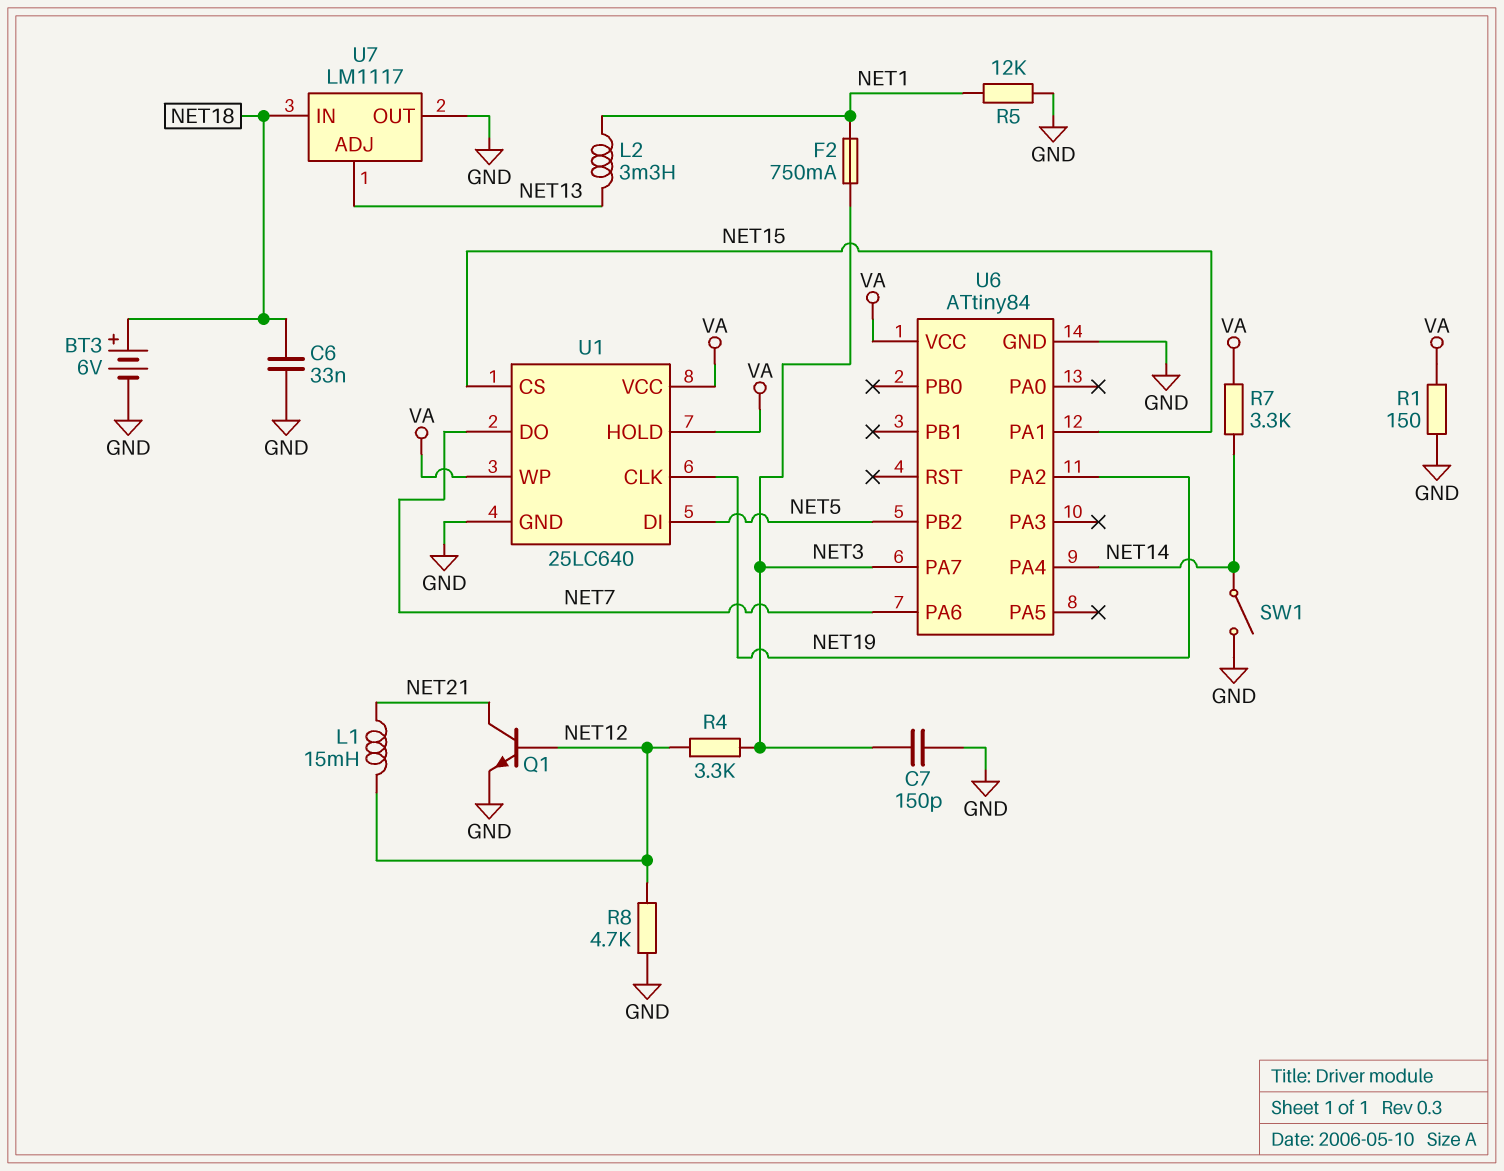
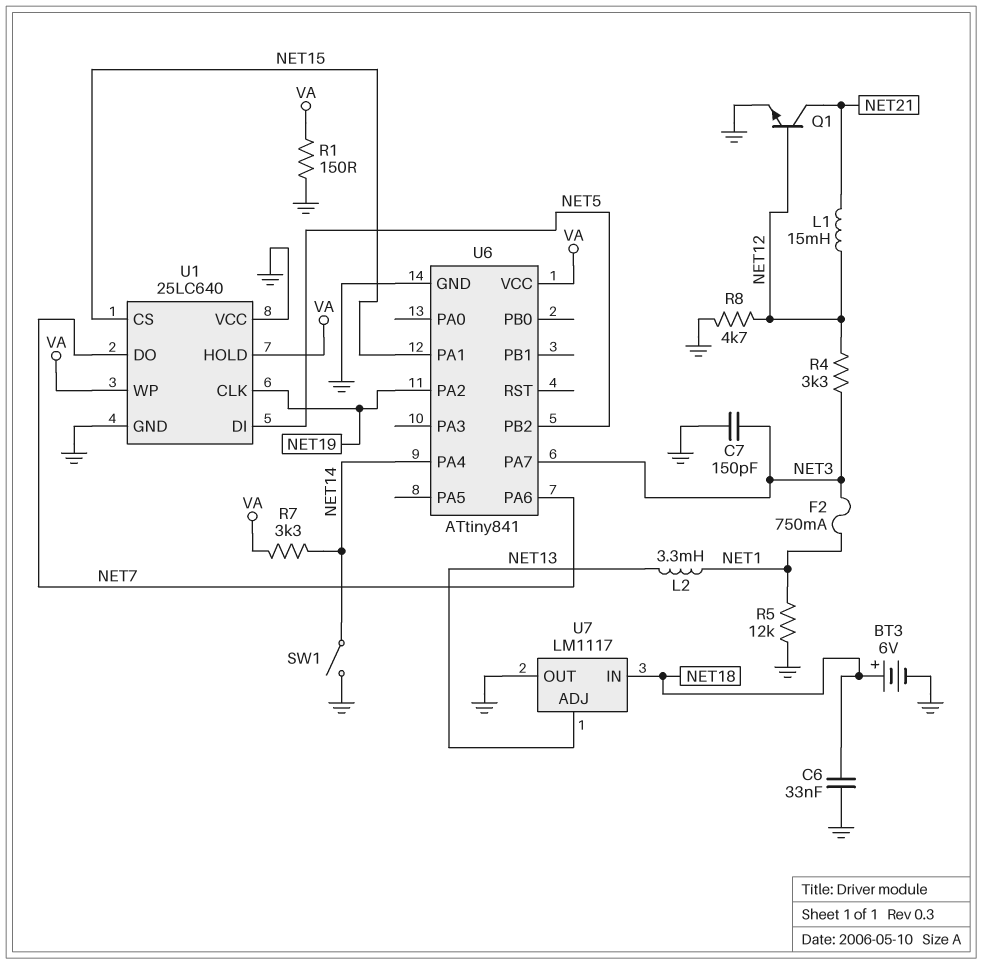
U1 pin VCC: VA -> GND
U6: ATtiny84 -> ATtiny841

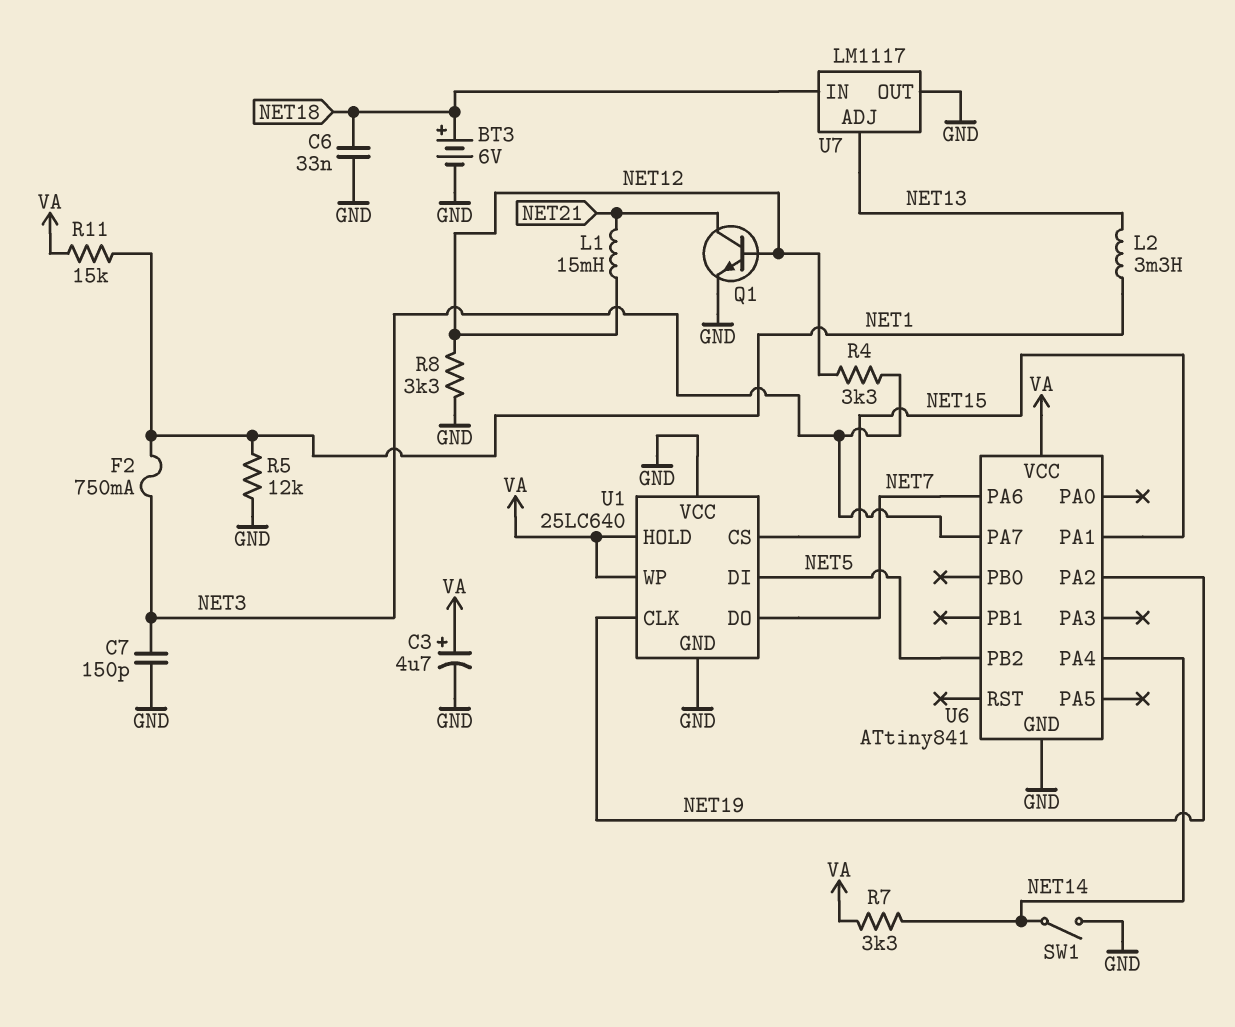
C3: none -> 4.7uF (plus VA, minus GND)
R1: 150 (GND, VA) -> none
R8: 4.7k (GND, NET12) -> 3.3k (GND, NET12)
R11: none -> 15k (NET1, VA)

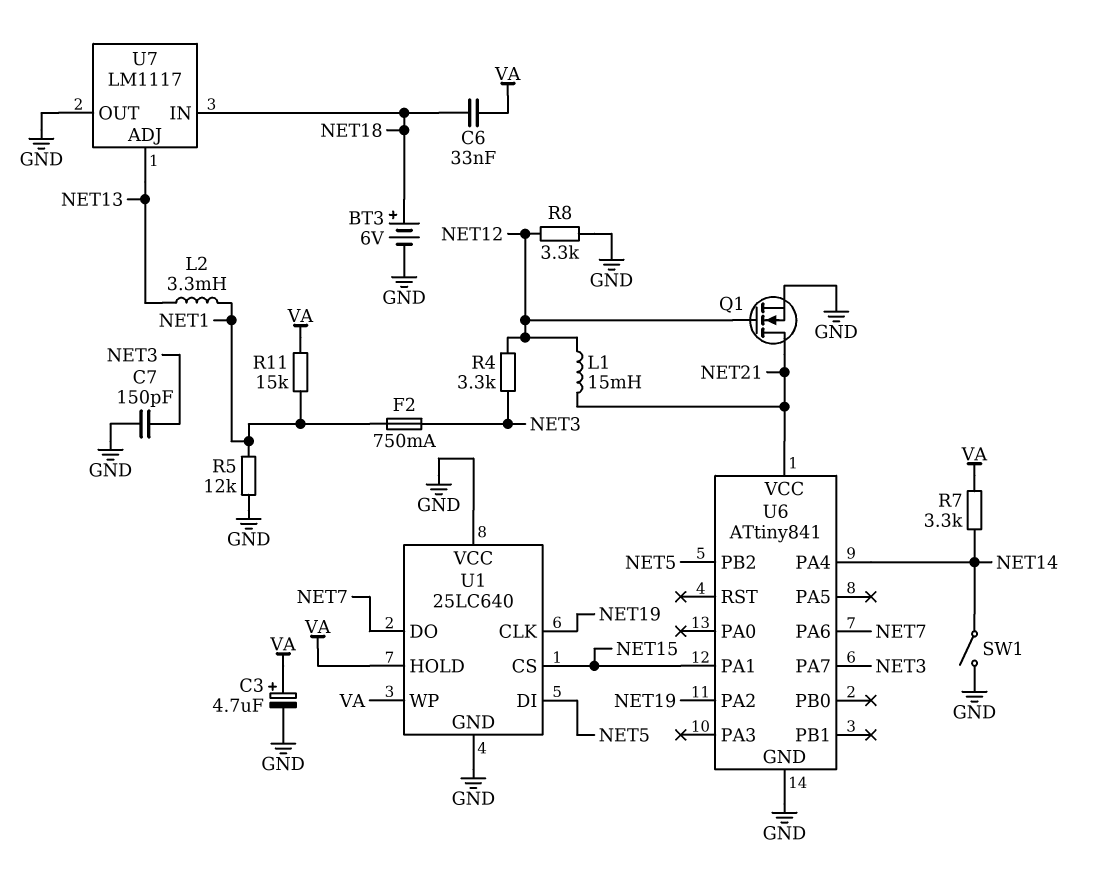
C6: 33nF (GND, NET18) -> 33nF (NET18, VA)
Q1: NPN (B NET12, C NET21, E GND) -> NMOS (G NET12, D NET21, S GND)
U6 pin VCC: VA -> NET21

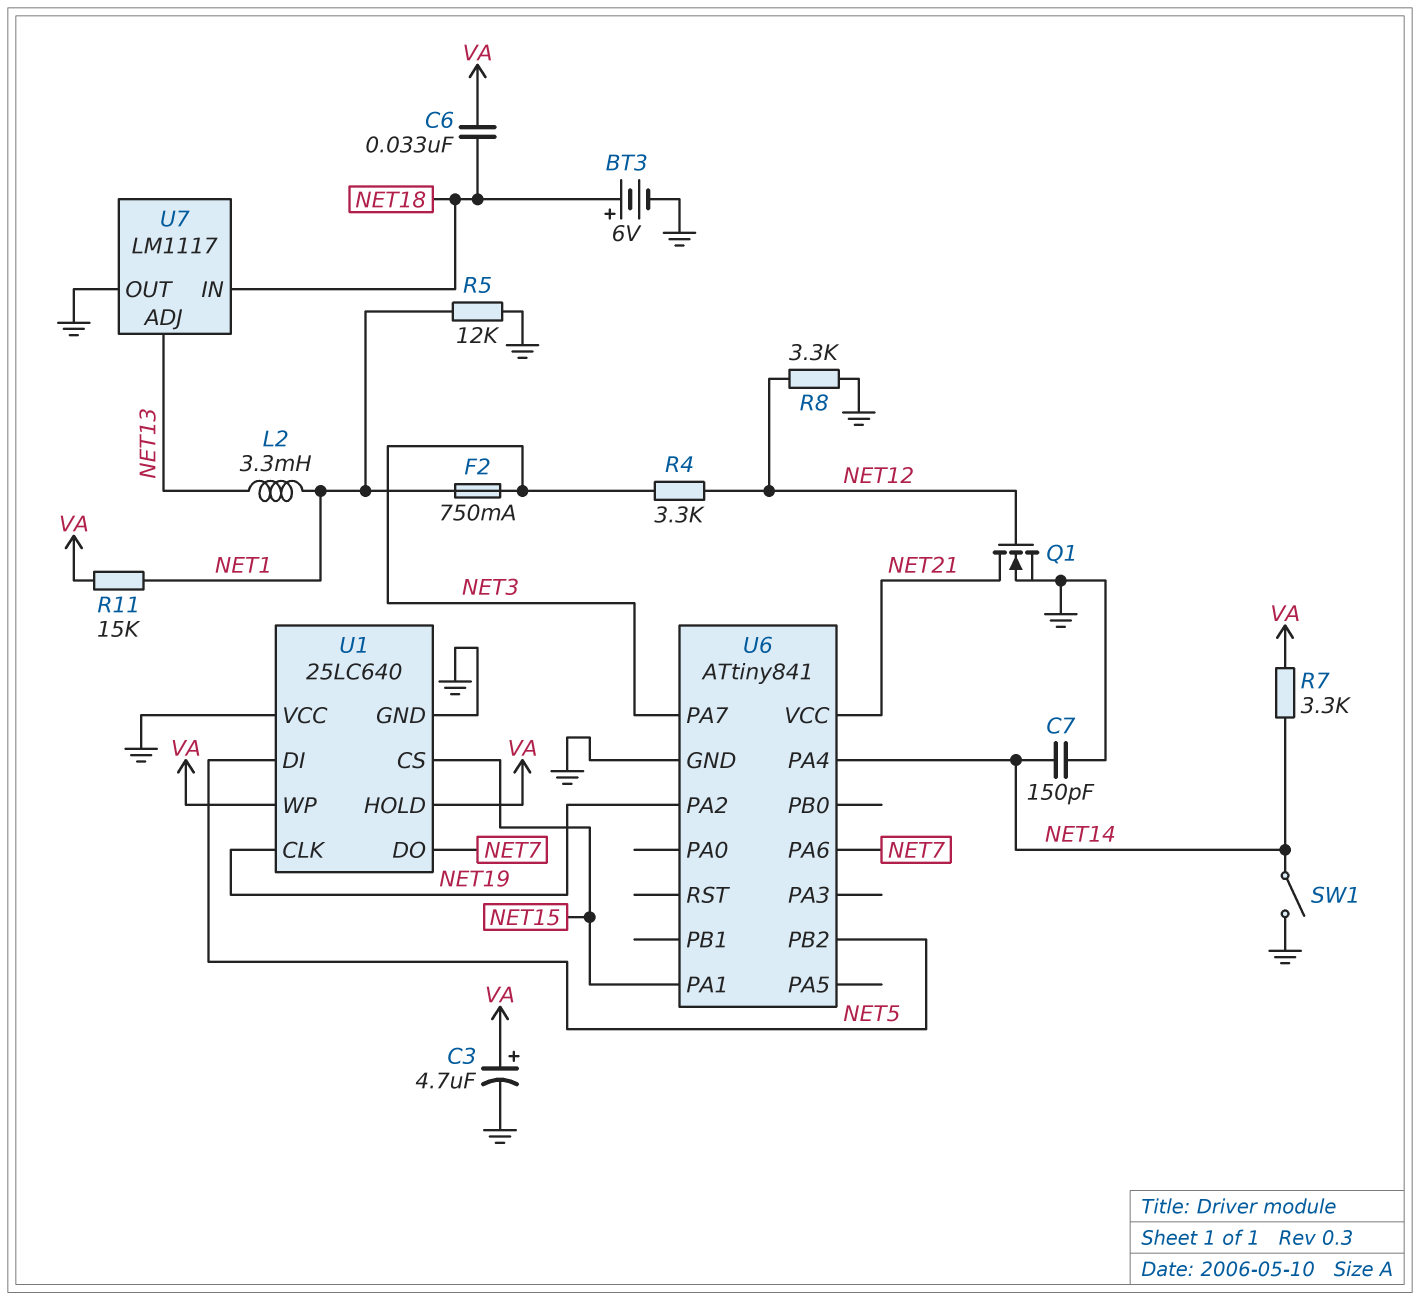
C7: 150pF (GND, NET3) -> 150pF (GND, NET14)
L1: 15mH (NET12, NET21) -> none

